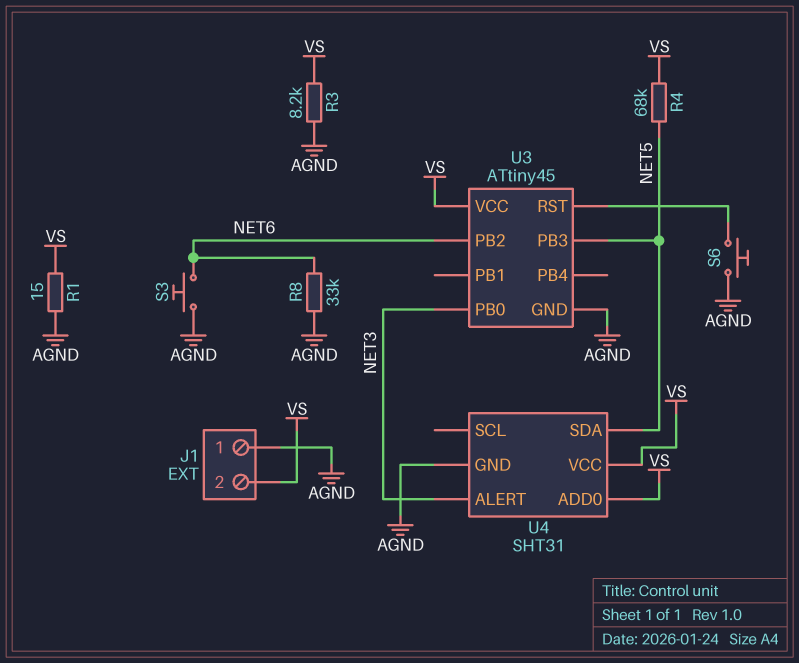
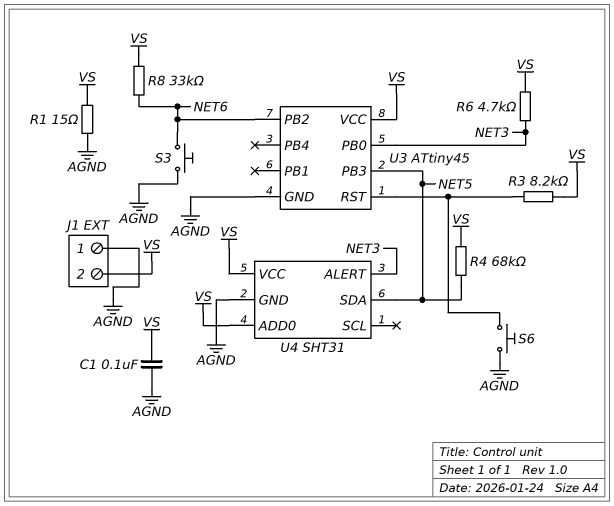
C1: none -> 100nF (AGND, VS)
R3: 8.2k (AGND, VS) -> 8.2k (U3/RST, VS)
R6: none -> 4.7k (NET3, VS)
R8: 33k (AGND, NET6) -> 33k (NET6, VS)

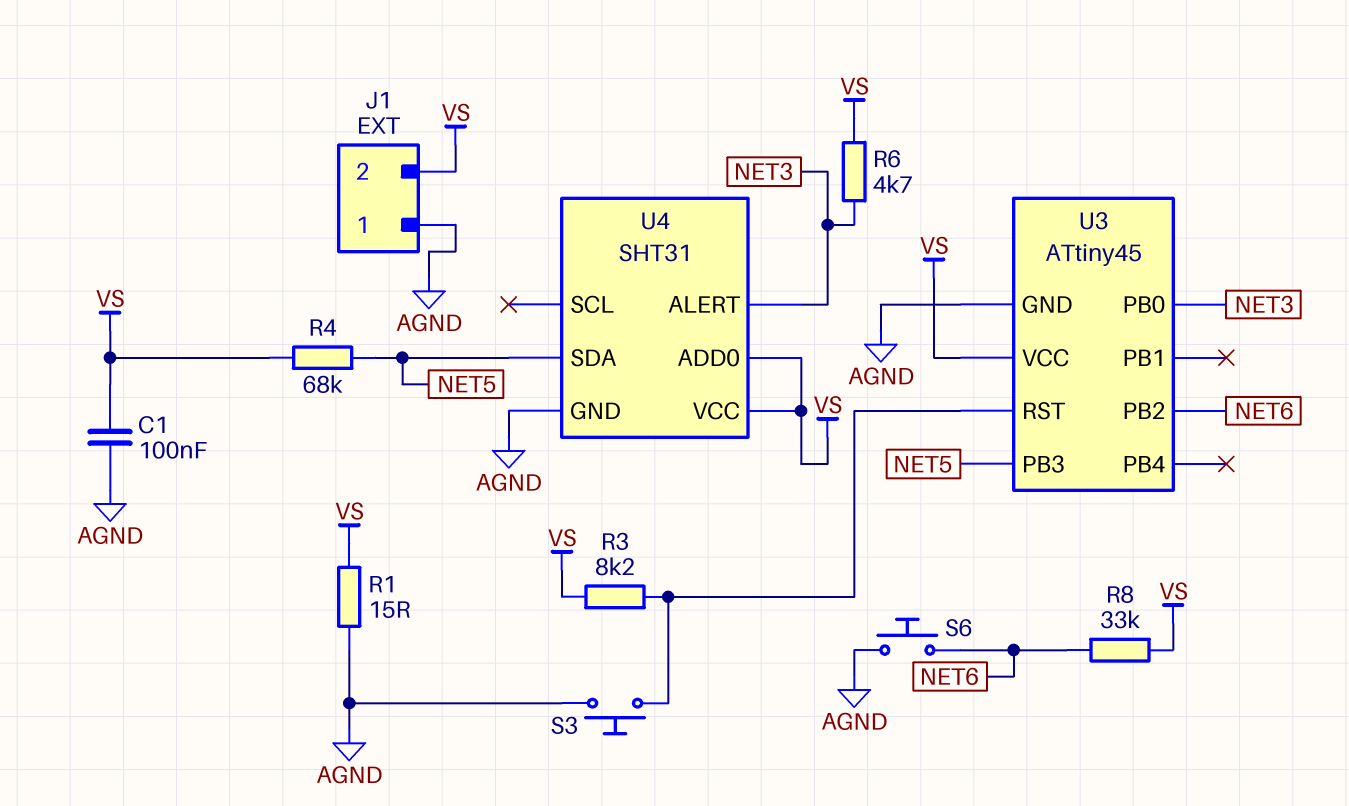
S3: button (AGND, NET6) -> button (AGND, U3/RST)
S6: button (AGND, U3/RST) -> button (AGND, NET6)

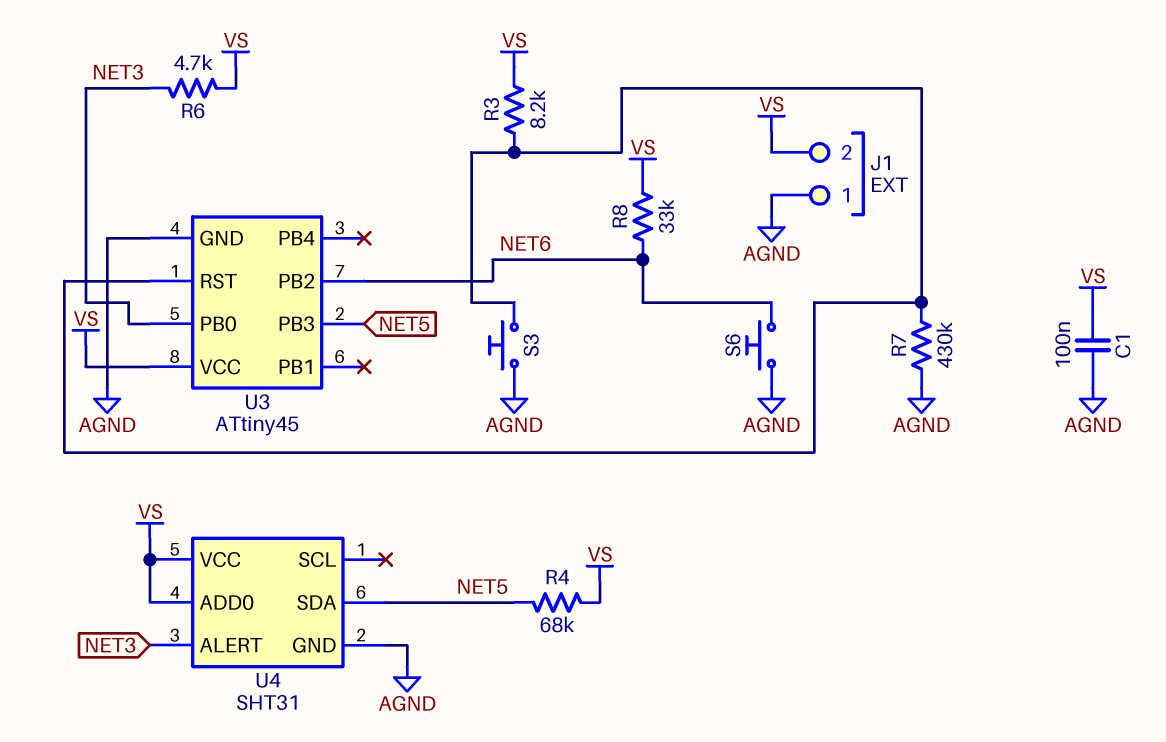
R1: 15 (AGND, VS) -> none
R7: none -> 430k (AGND, U3/RST)

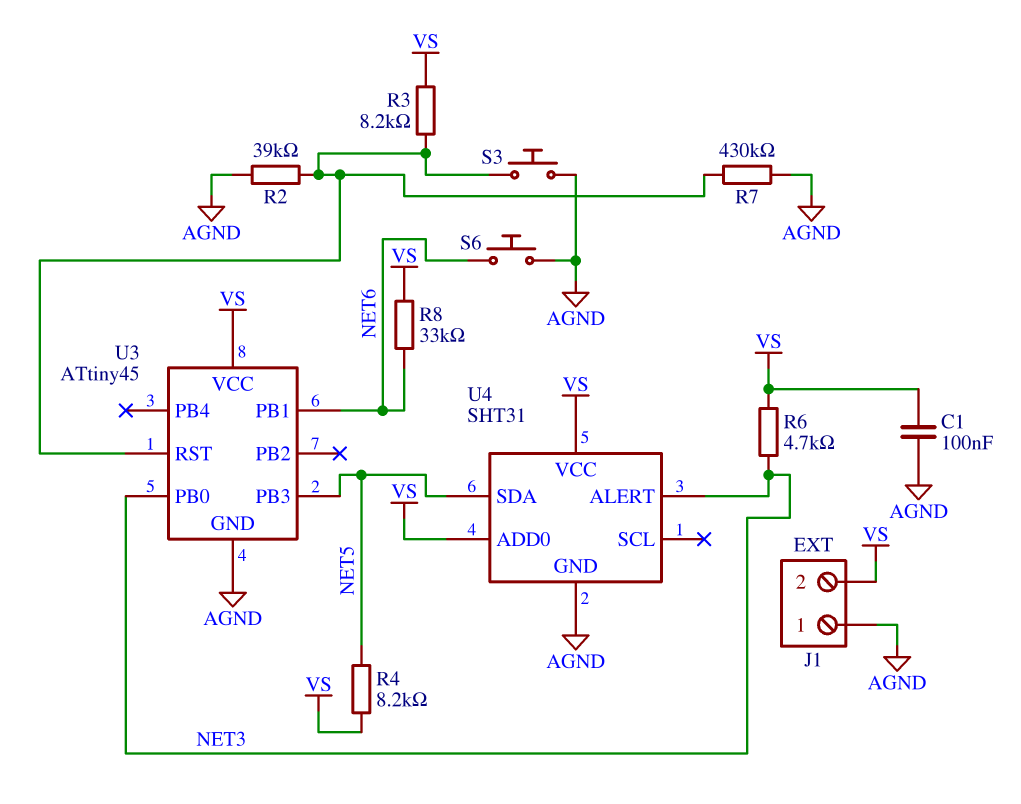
R2: none -> 39k (AGND, U3/RST)
R4: 68k (NET5, VS) -> 8.2k (NET5, VS)
U3 pin PB1: none -> NET6
U3 pin PB2: NET6 -> none

